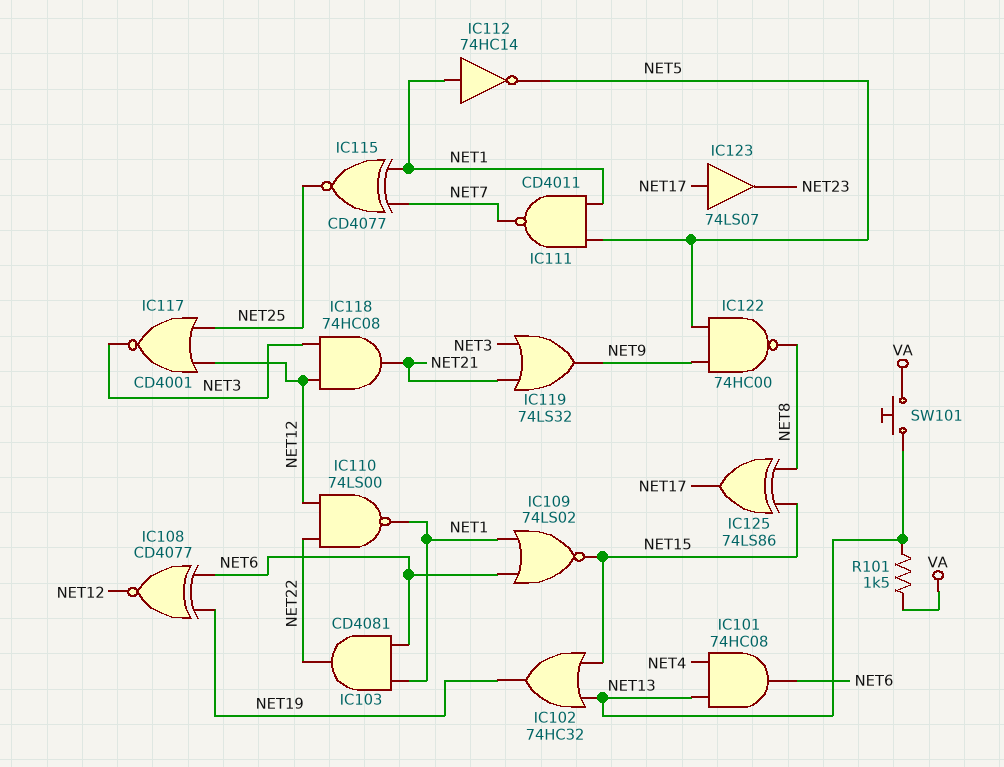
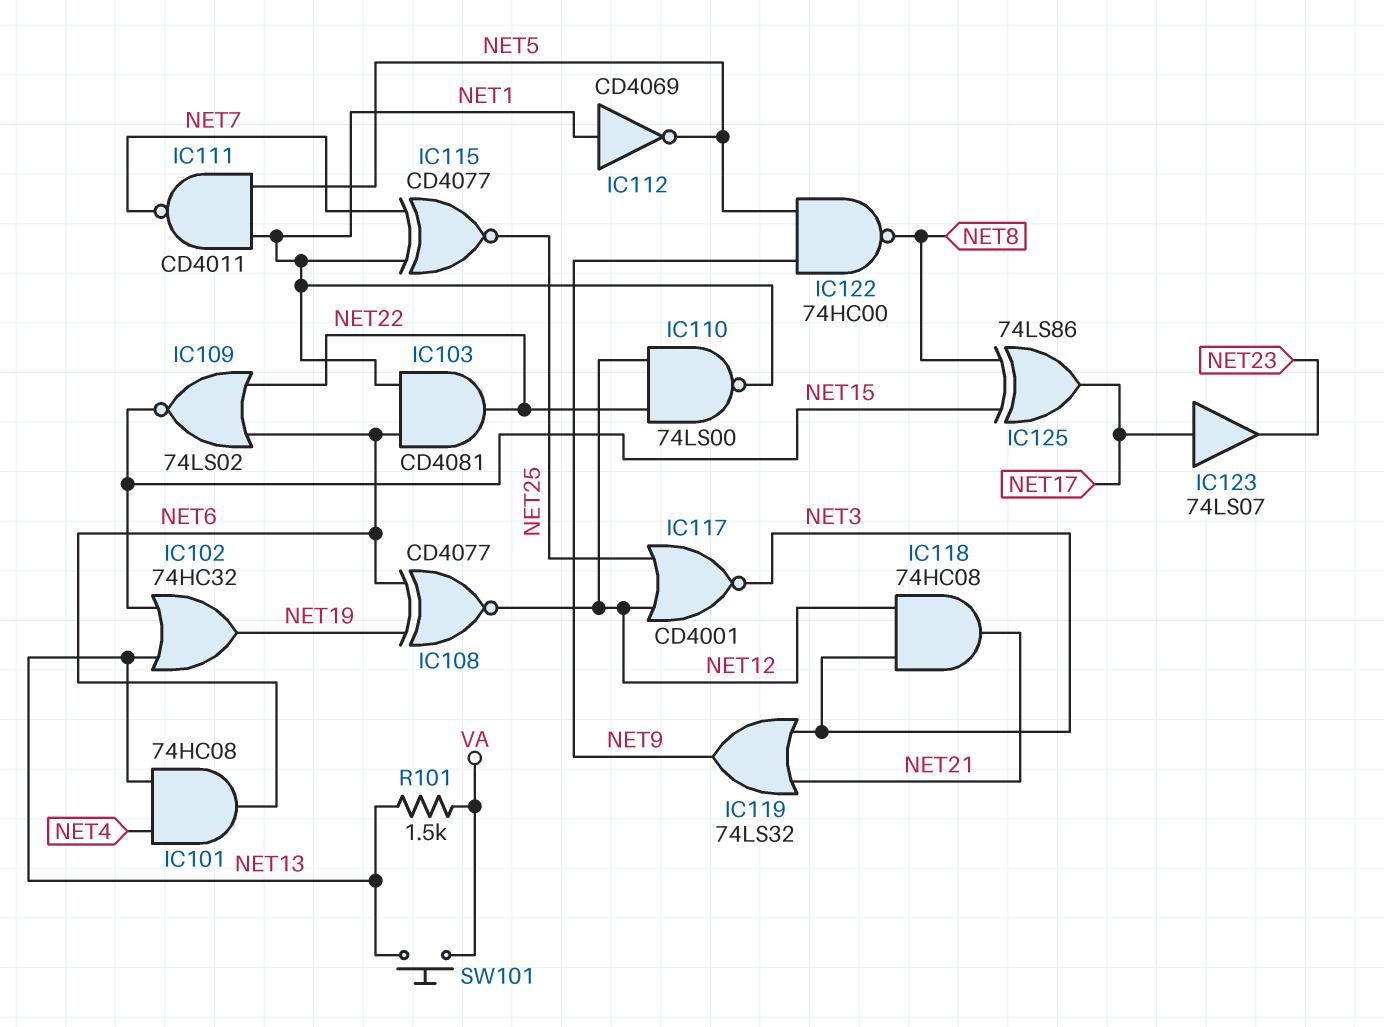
IC109: NOR 74LS02 (in NET1, in NET6, out NET15) -> NOR 74LS02 (in NET6, in NET22, out NET15)
IC112: NOT 74HC14 (in NET1, out NET5) -> NOT CD4069 (in NET1, out NET5)

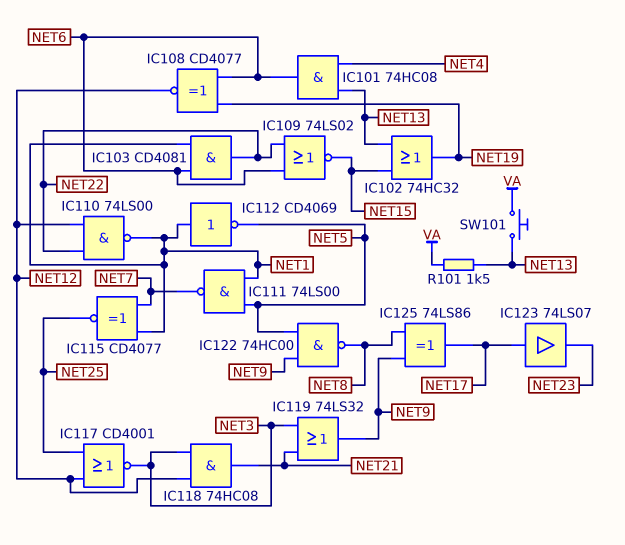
IC111: NAND CD4011 (in NET1, in NET5, out NET7) -> NAND 74LS00 (in NET1, in NET5, out NET7)
IC125: XOR 74LS86 (in NET8, in NET15, out NET17) -> XOR 74LS86 (in NET8, in NET9, out NET17)

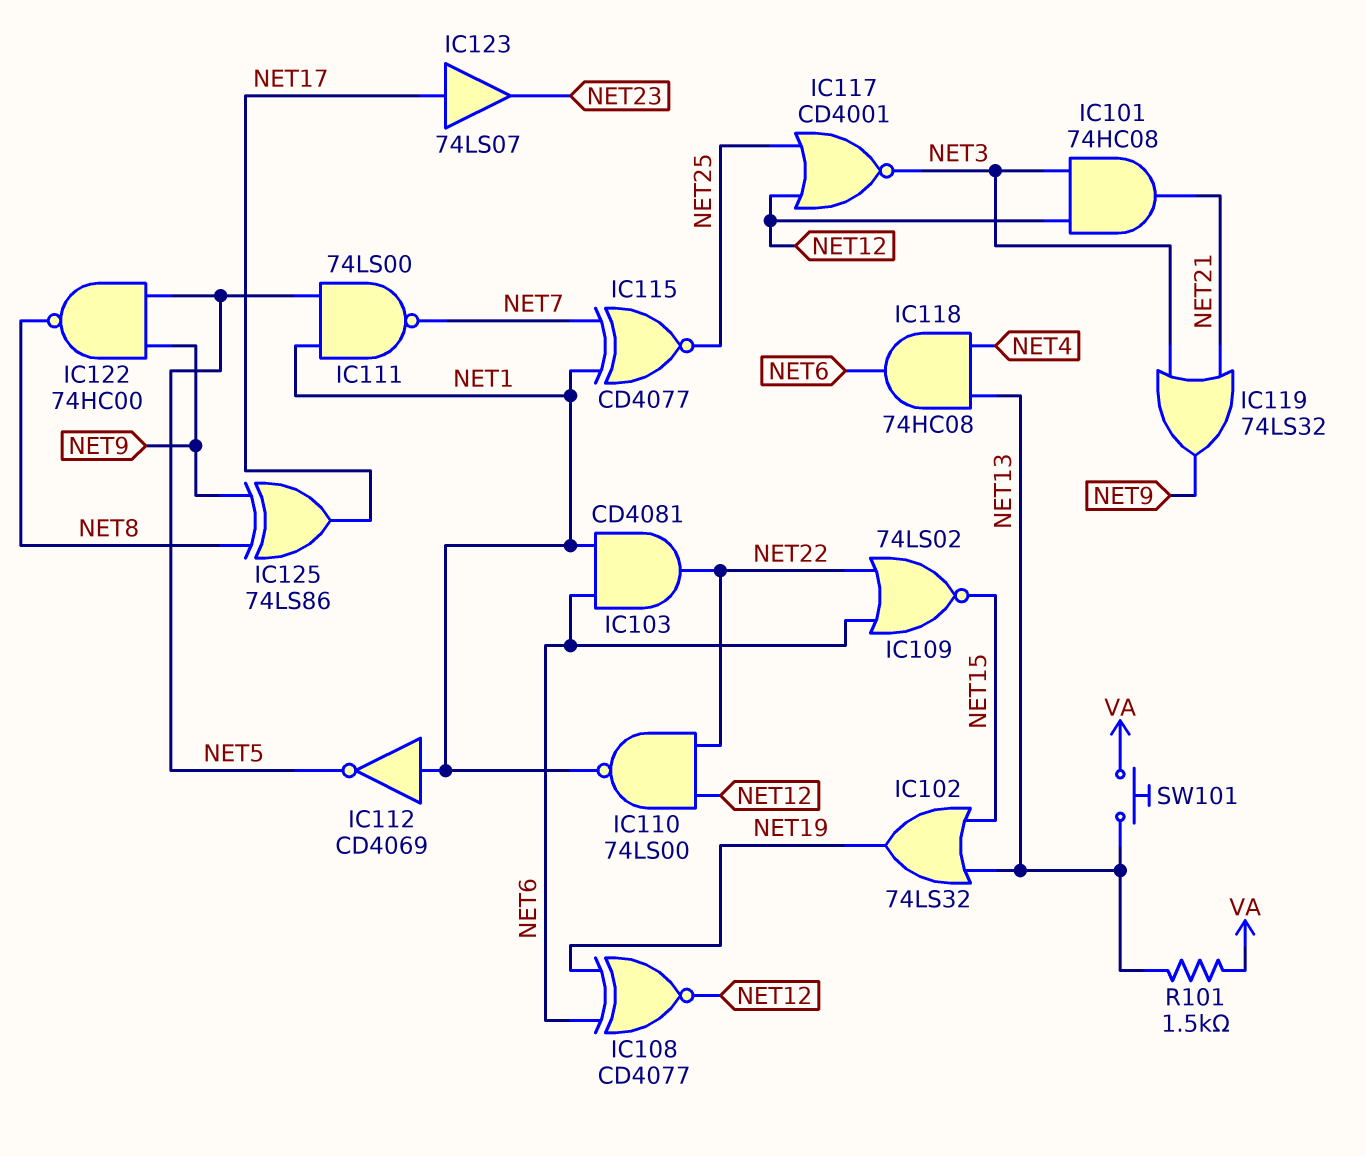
IC101: AND 74HC08 (in NET4, in NET13, out NET6) -> AND 74HC08 (in NET3, in NET12, out NET21)
IC102: OR 74HC32 (in NET13, in NET15, out NET19) -> OR 74LS32 (in NET13, in NET15, out NET19)
IC118: AND 74HC08 (in NET3, in NET12, out NET21) -> AND 74HC08 (in NET4, in NET13, out NET6)

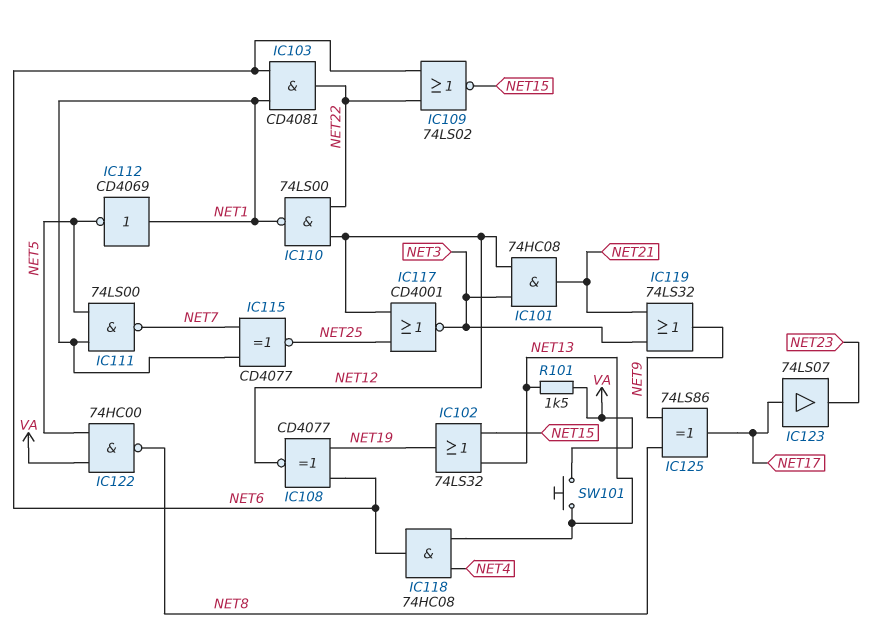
IC122: NAND 74HC00 (in NET5, in NET9, out NET8) -> NAND 74HC00 (in NET5, in VA, out NET8)

